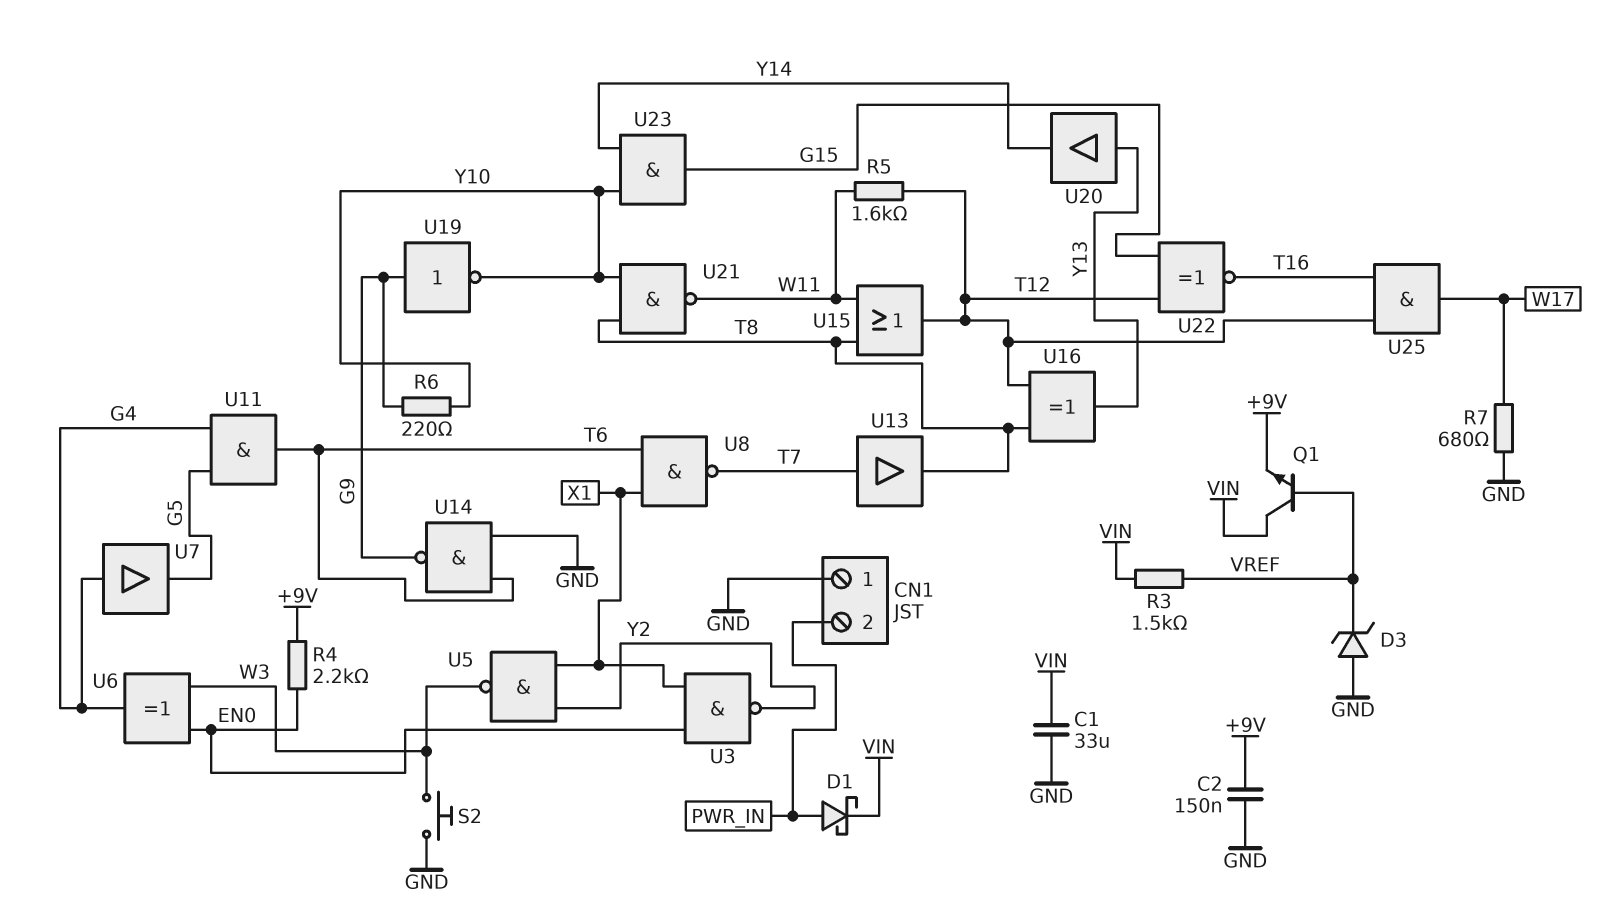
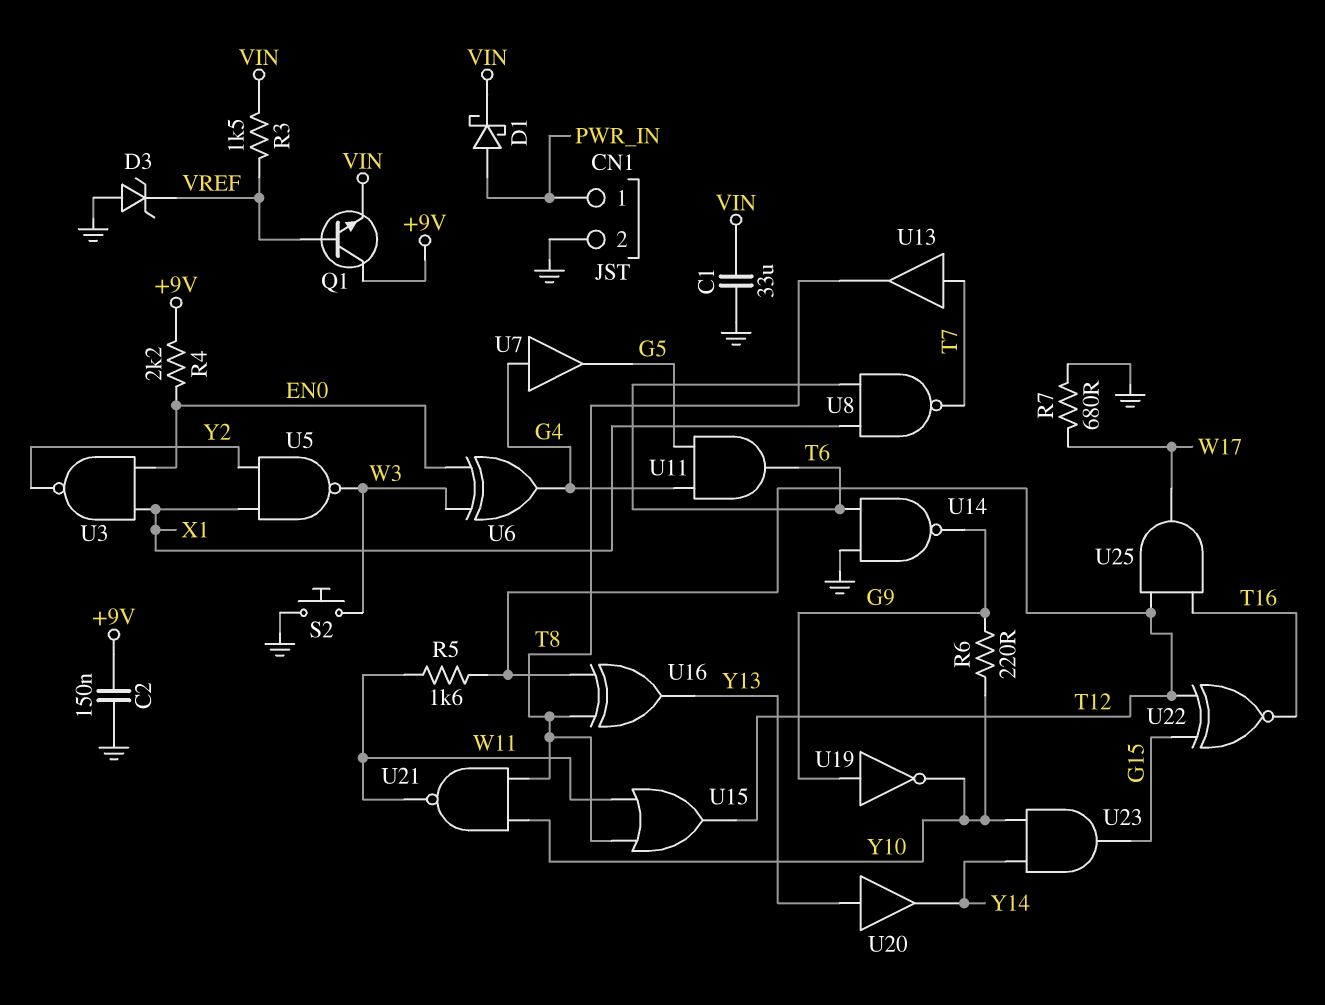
CN1 pin 1: GND -> PWR_IN
CN1 pin 2: PWR_IN -> GND
Q1: NPN (B VREF, C VIN, E +9V) -> NPN (B VREF, C +9V, E VIN)

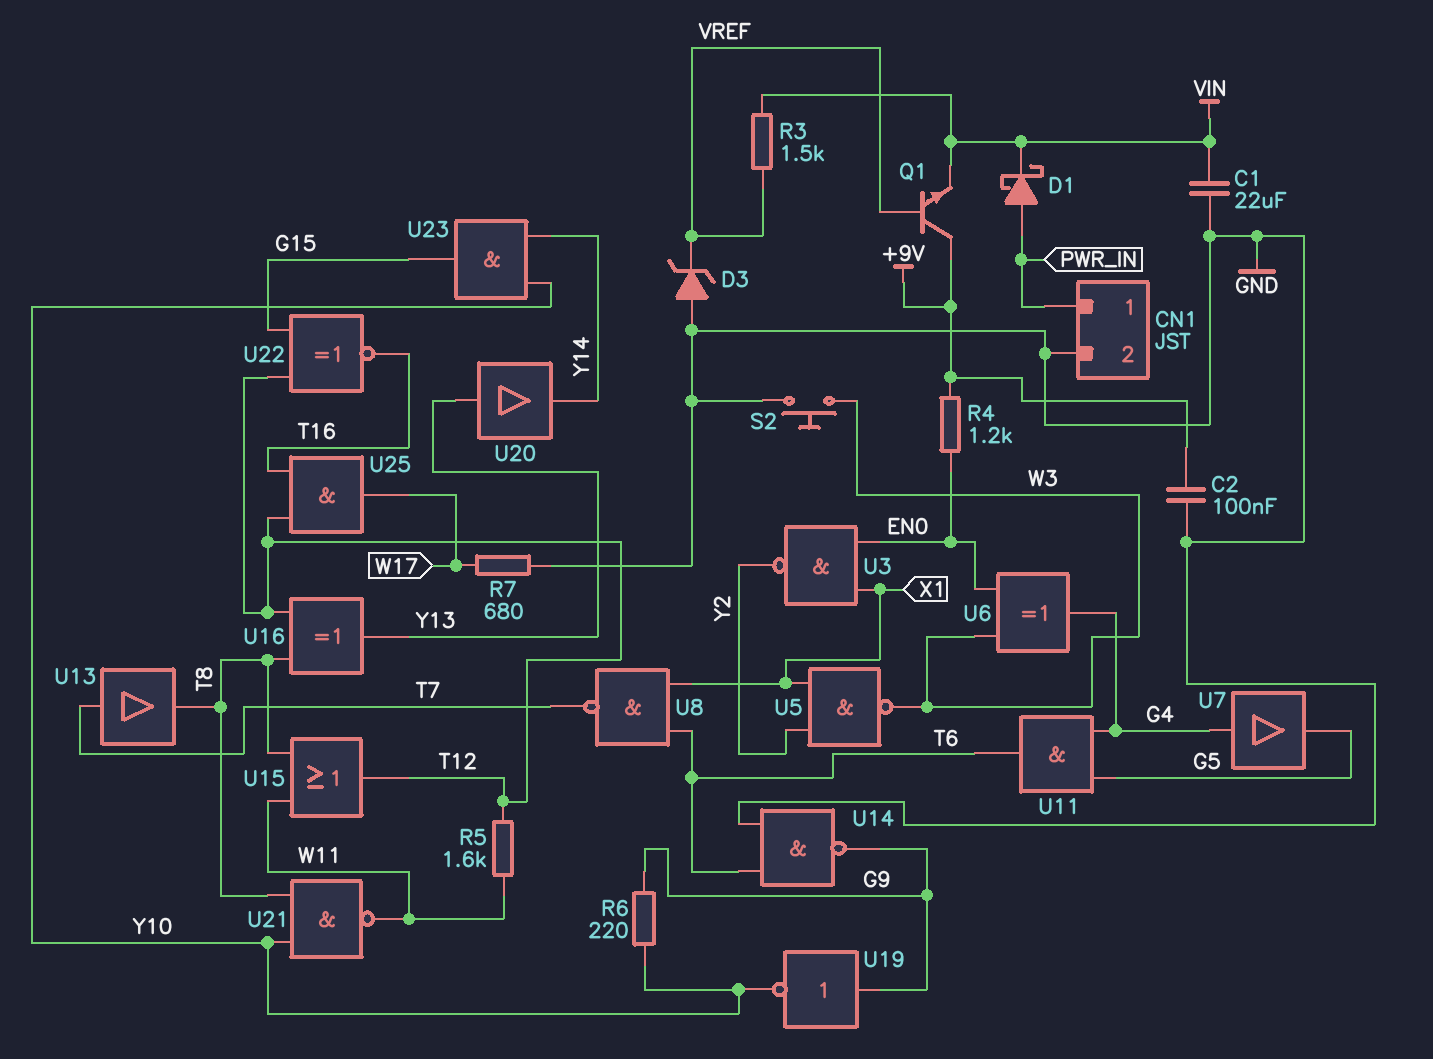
C1: 33uF (GND, VIN) -> 22uF (GND, VIN)
C2: 150nF (+9V, GND) -> 100nF (+9V, GND)
R4: 2.2k (+9V, EN0) -> 1.2k (+9V, EN0)

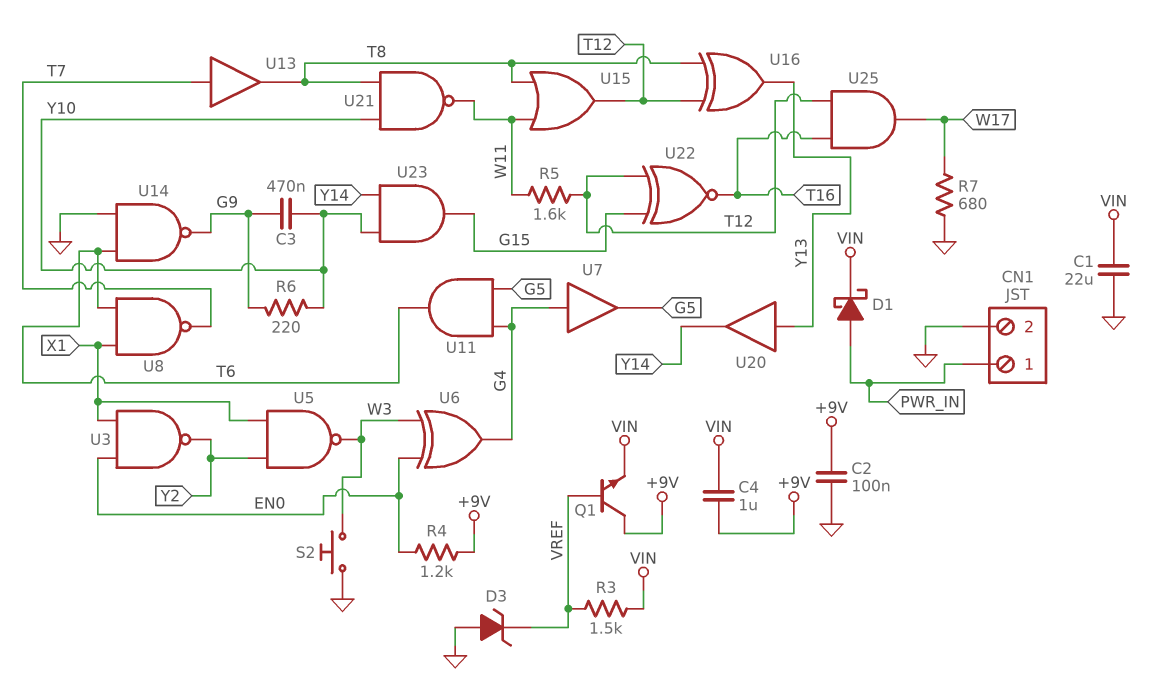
C3: none -> 470nF (G9, Y10)
C4: none -> 1uF (+9V, VIN)
U19: NOT (in G9, out Y10) -> none

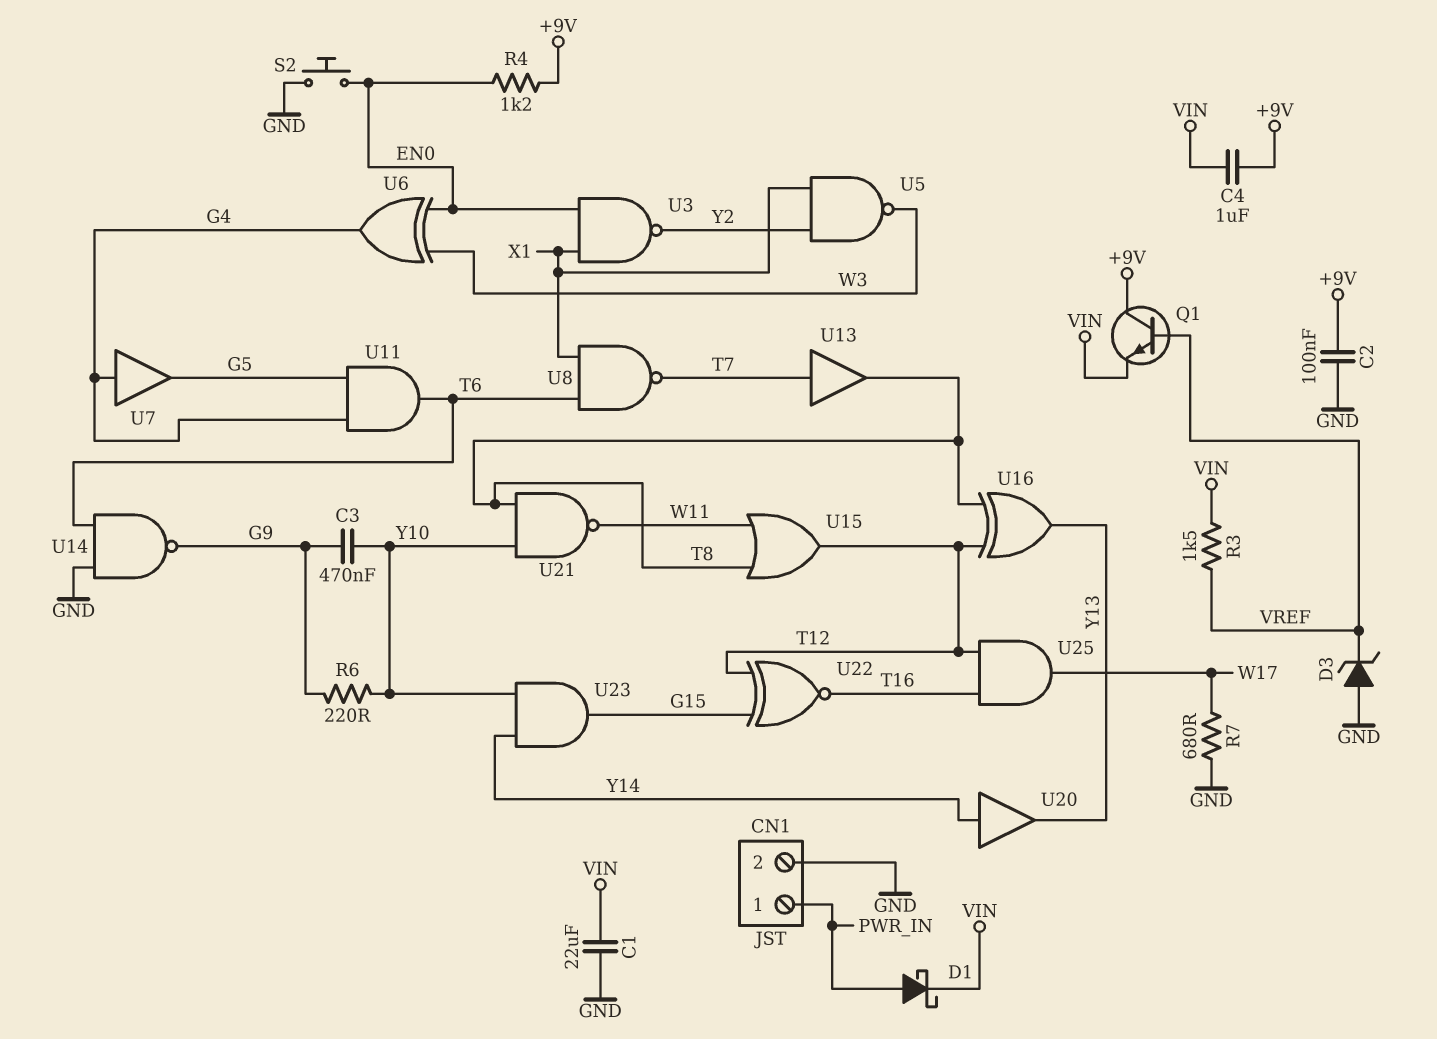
R5: 1.6k (T12, W11) -> none
S2: button (GND, W3) -> button (EN0, GND)
U20: buffer (in Y13, out Y14) -> buffer (in Y14, out Y13)

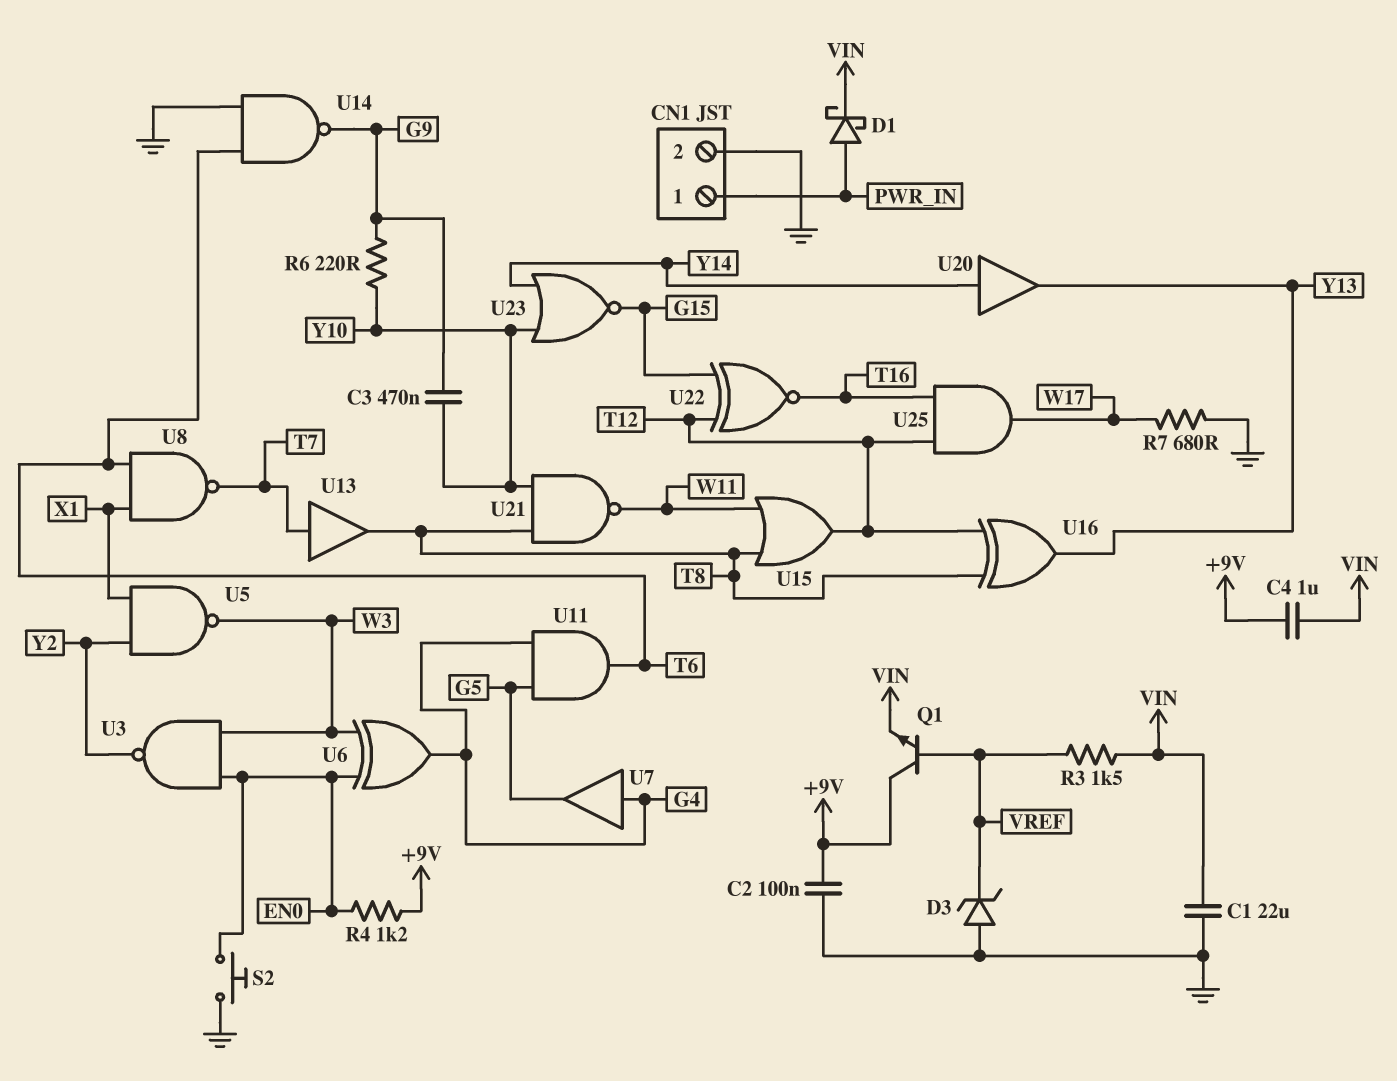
U3: NAND (in EN0, in X1, out Y2) -> NAND (in EN0, in W3, out Y2)
U23: AND (in Y10, in Y14, out G15) -> NOR (in Y10, in Y14, out G15)

